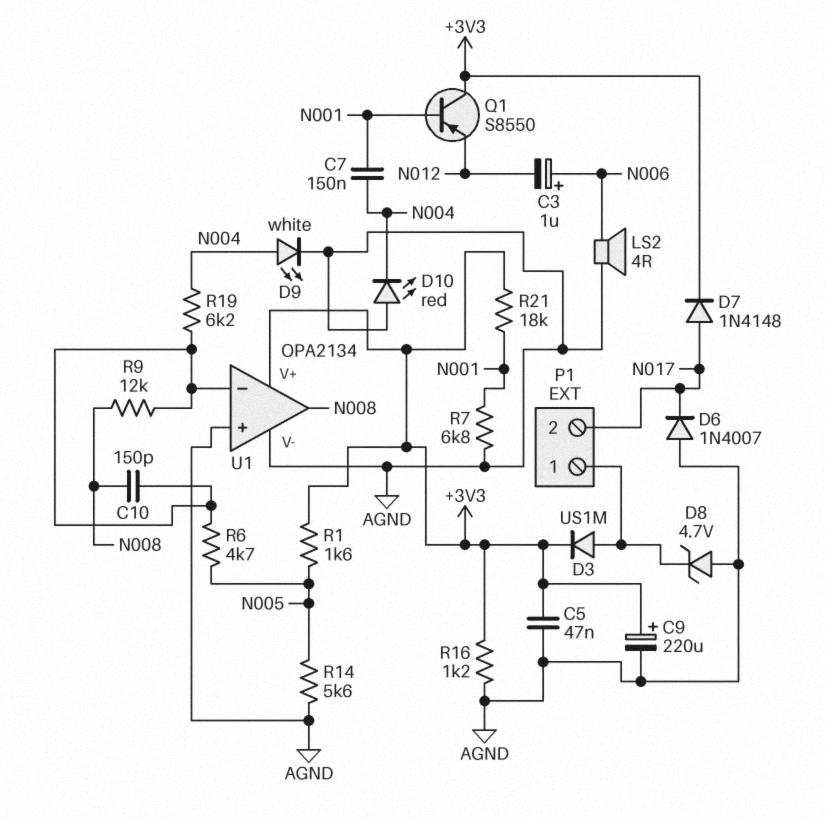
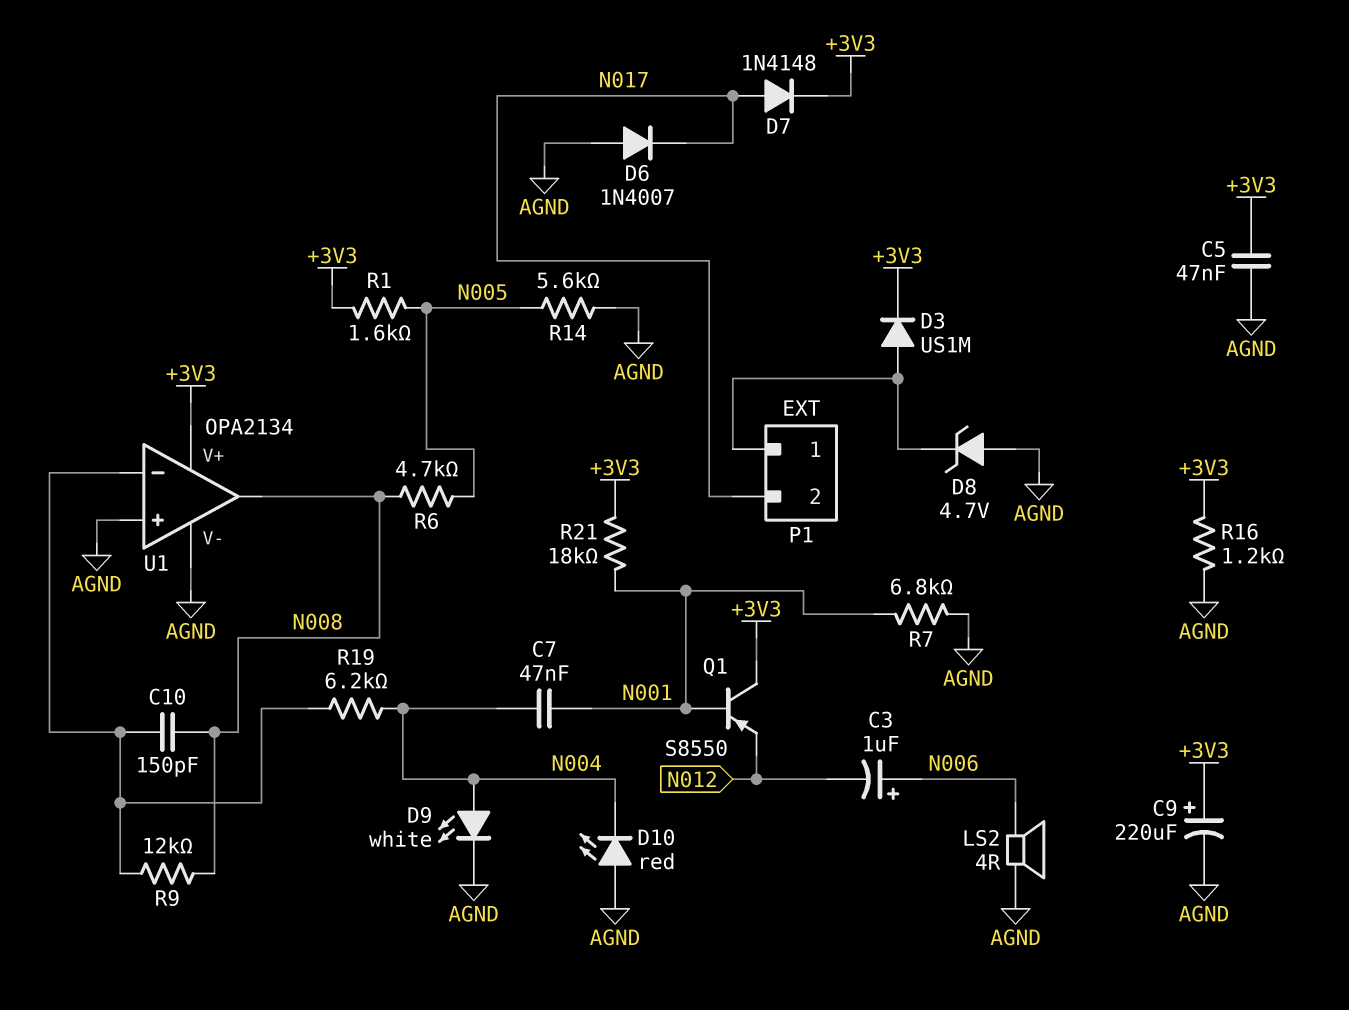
C7: 150nF (N001, N004) -> 47nF (N001, N004)
R6: 4.7k (N005, U1/in-) -> 4.7k (N005, N008)

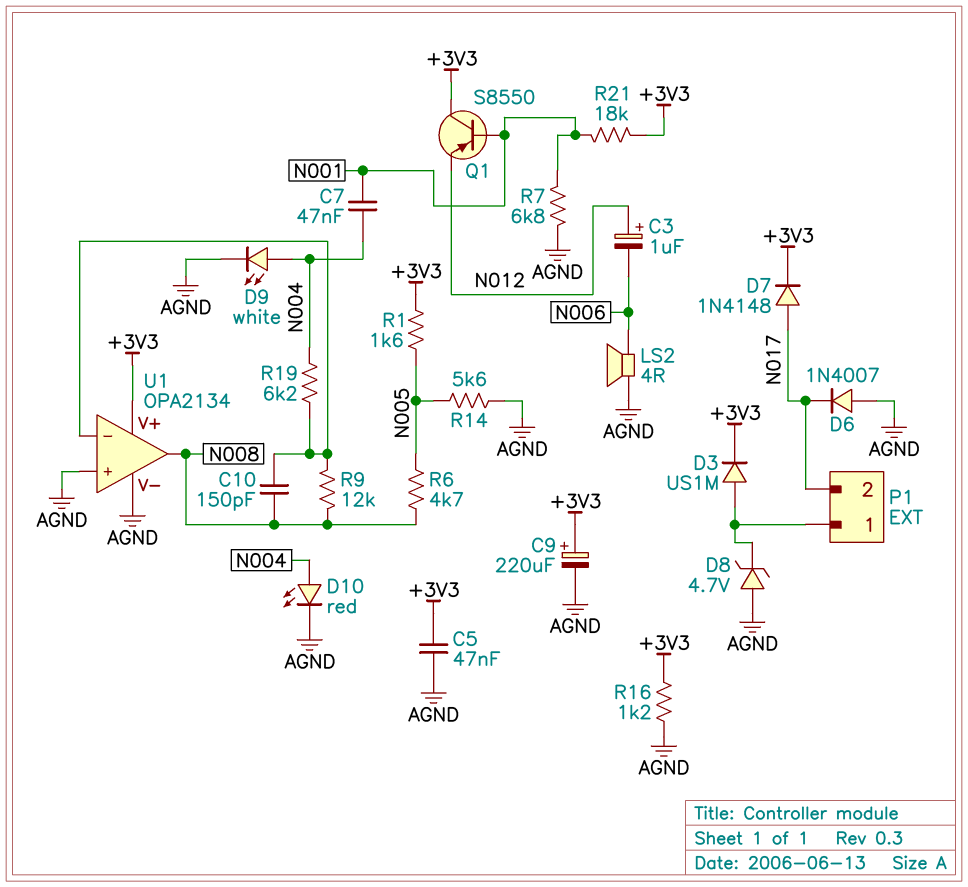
C3: 1uF (plus N006, minus N012) -> 1uF (plus N012, minus N006)
D10: LED red (A AGND, K N004) -> LED red (A N004, K AGND)

